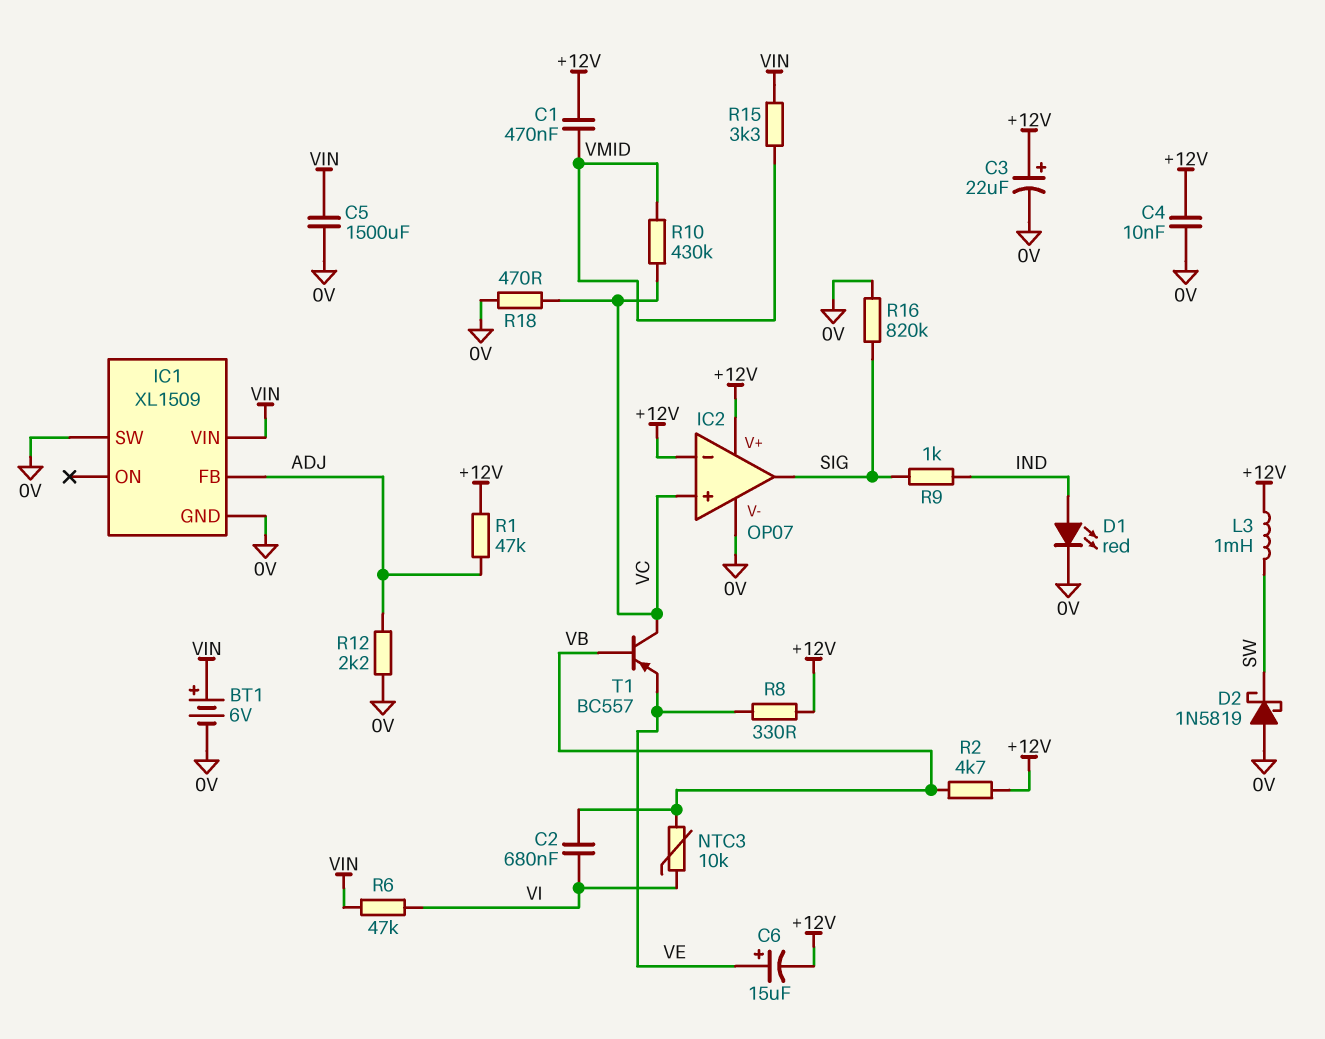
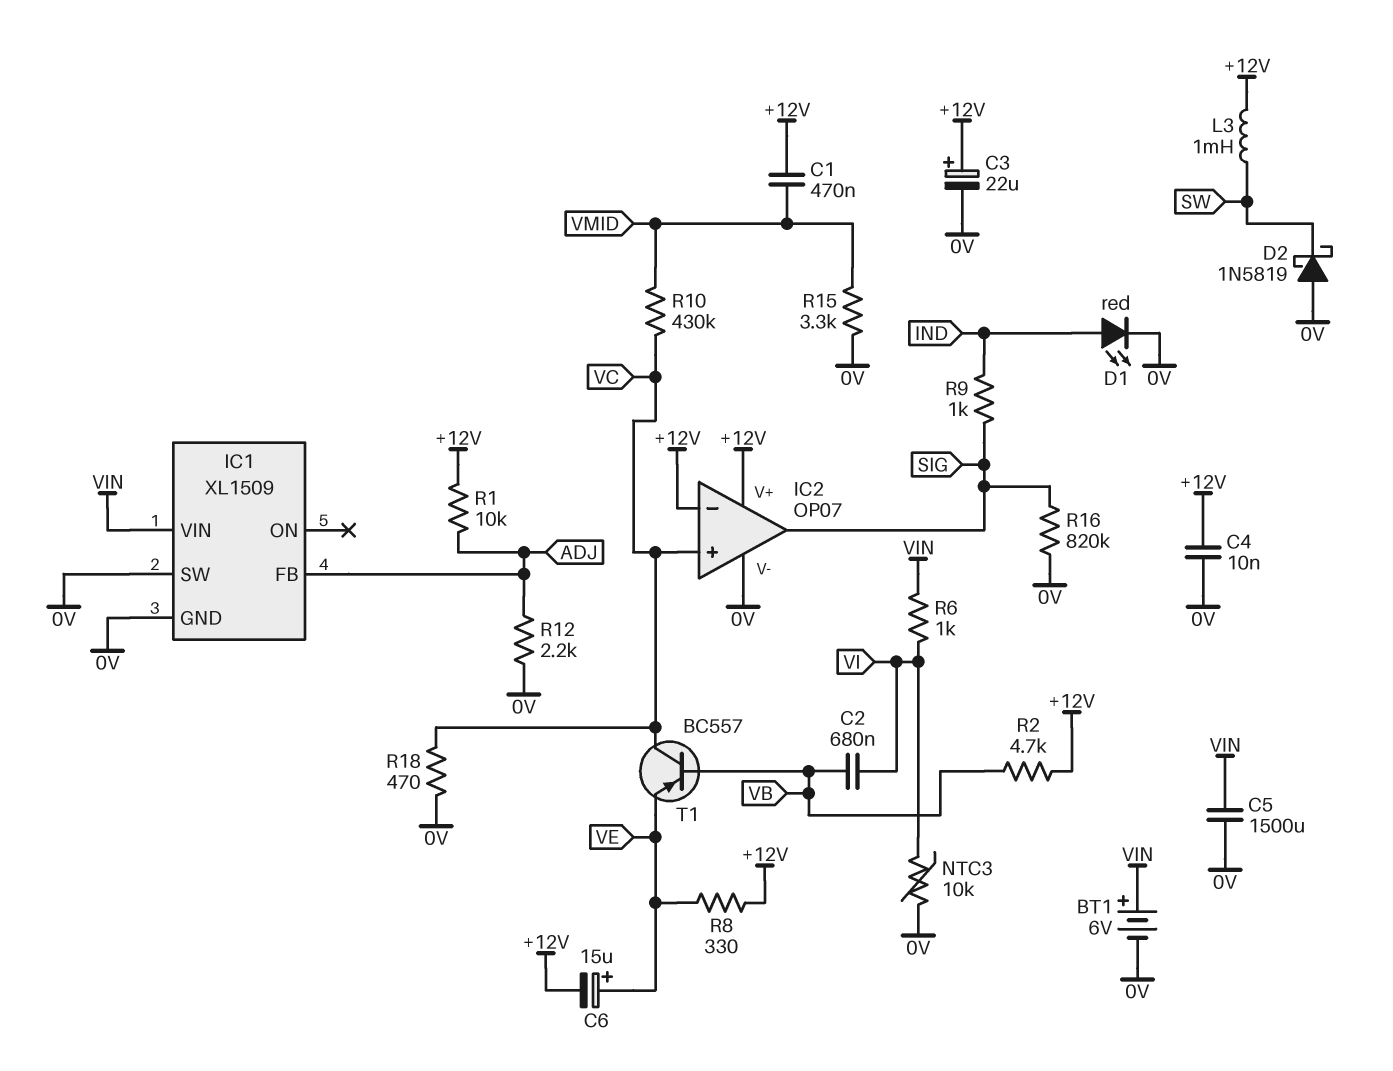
NTC3: 10k (VB, VI) -> 10k (0V, VI)
R1: 47k (+12V, ADJ) -> 10k (+12V, ADJ)
R6: 47k (VI, VIN) -> 1k (VI, VIN)
R15: 3.3k (VIN, VMID) -> 3.3k (0V, VMID)

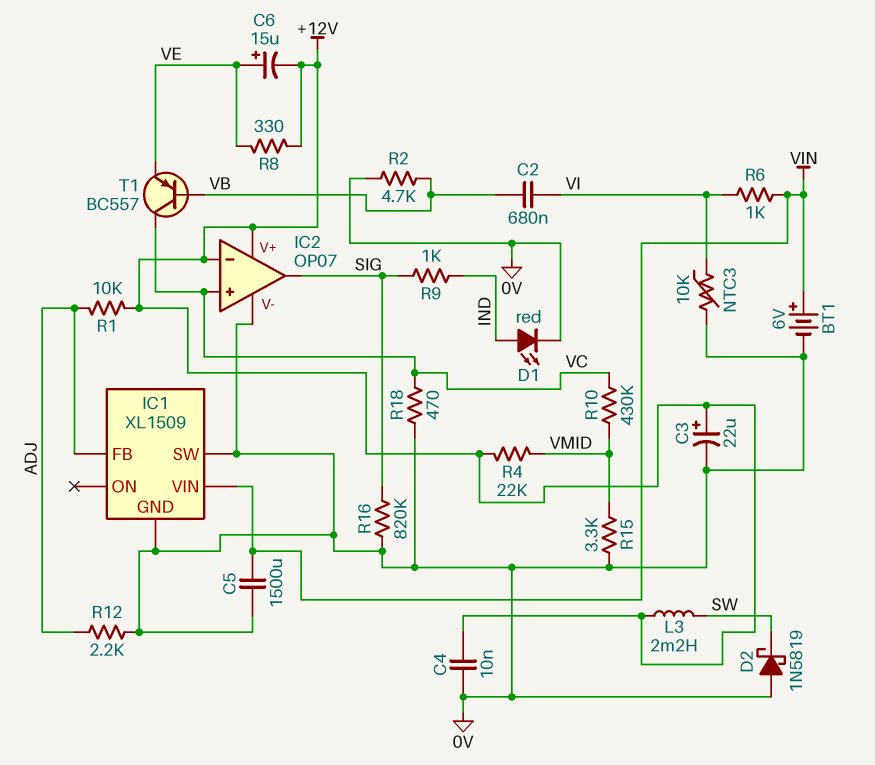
C1: 470nF (+12V, VMID) -> none
L3: 1mH (+12V, SW) -> 2.2mH (+12V, SW)
R2: 4.7k (+12V, VB) -> 4.7k (0V, VB)
R4: none -> 22k (+12V, VMID)

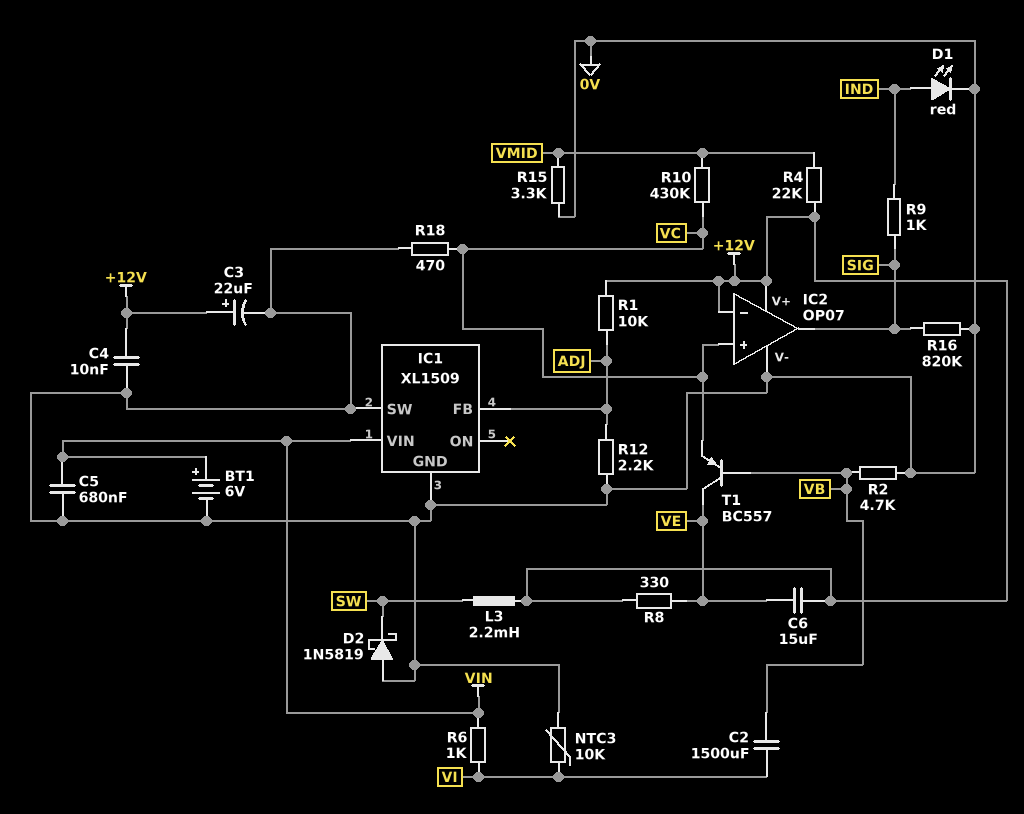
C2: 680nF (VB, VI) -> 1500uF (VB, VI)
C5: 1500uF (0V, VIN) -> 680nF (0V, VIN)
C6: 15uF (plus VE, minus +12V) -> 15uF (+12V, VE)
T1: PNP BC557 (B VB, C VC, E VE) -> PNP BC557 (B VB, C VE, E VC)

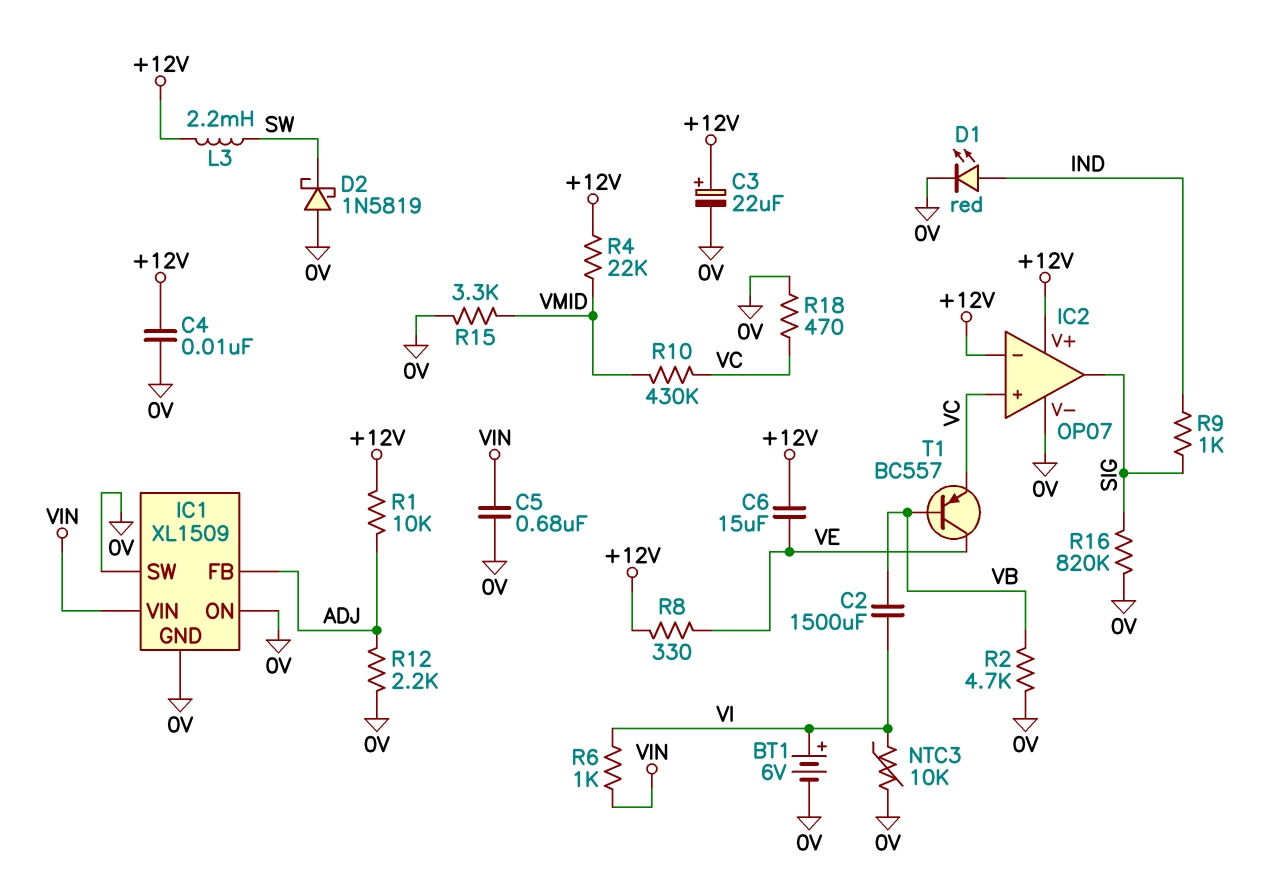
BT1: 6V (plus VIN, minus 0V) -> 6V (plus VI, minus 0V)
IC1 pin ON: none -> 0V

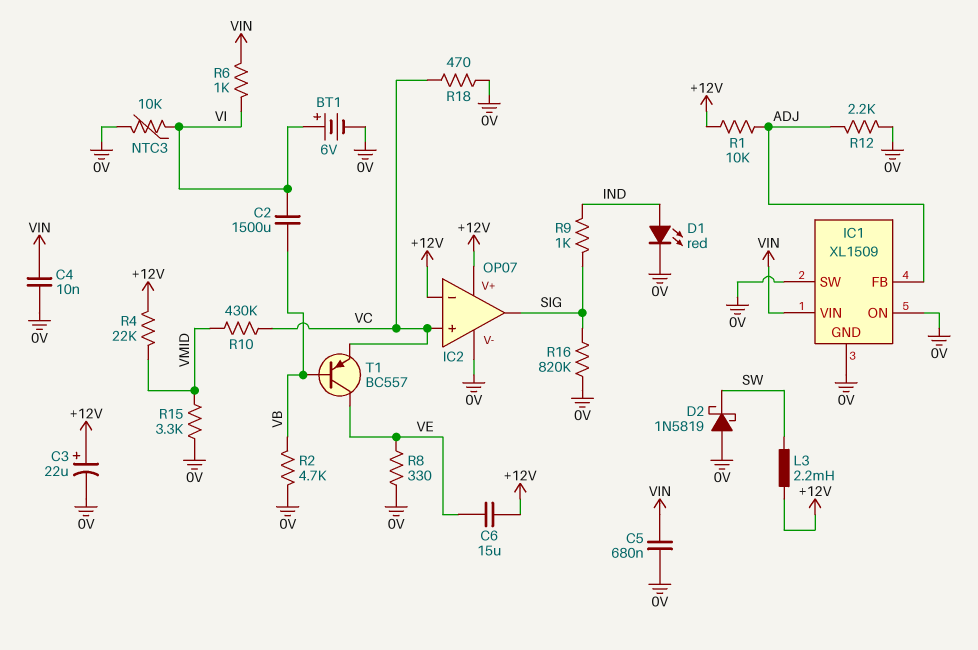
C4: 10nF (+12V, 0V) -> 10nF (0V, VIN)
R8: 330 (+12V, VE) -> 330 (0V, VE)

